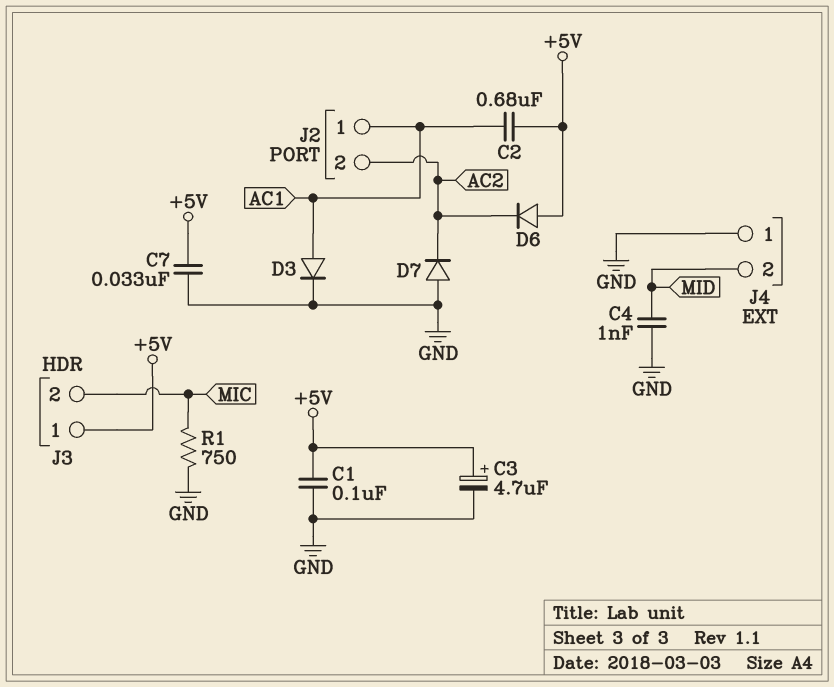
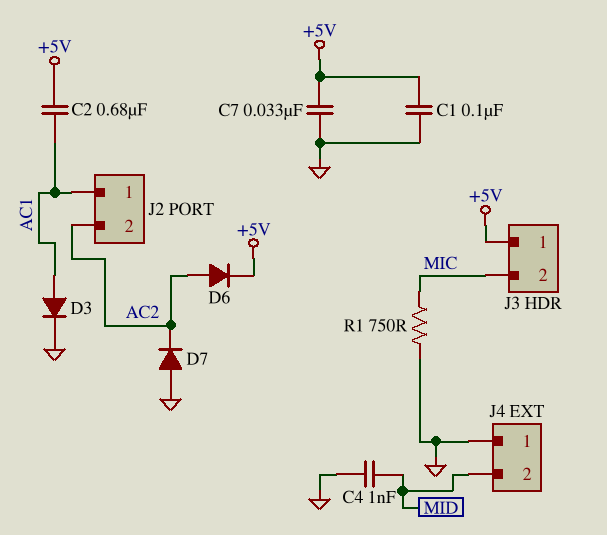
C3: 4.7uF (plus +5V, minus GND) -> none
D6: diode (A +5V, K AC2) -> diode (A AC2, K +5V)

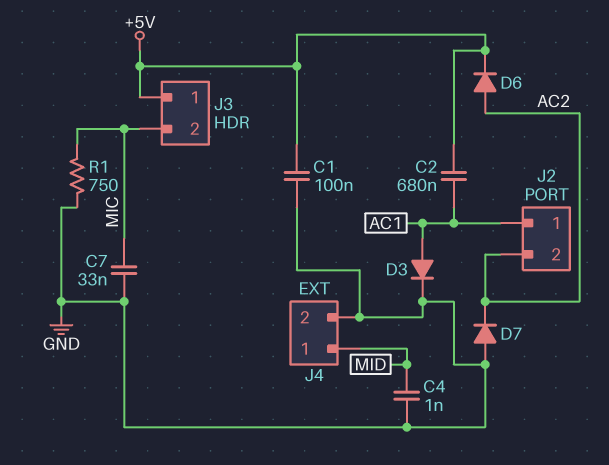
C7: 33nF (+5V, GND) -> 33nF (GND, MIC)
J4 pin 1: GND -> MID
J4 pin 2: MID -> GND

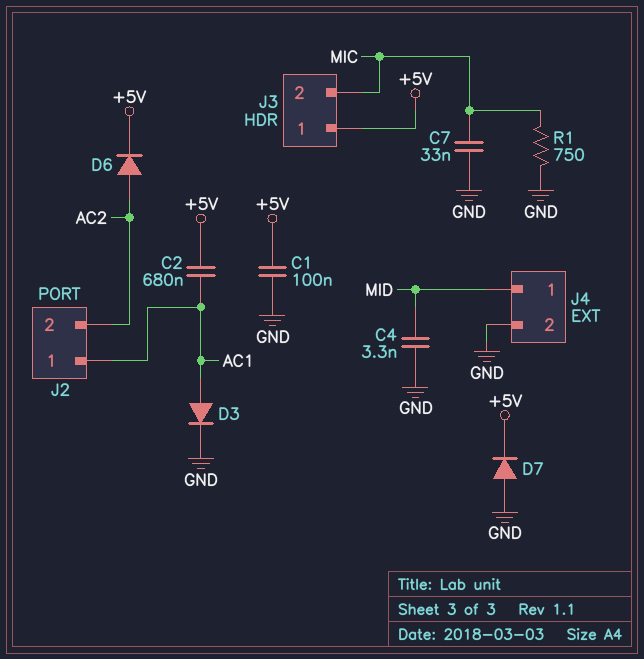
C4: 1nF (GND, MID) -> 3.3nF (GND, MID)
D7: diode (A GND, K AC2) -> diode (A GND, K +5V)

